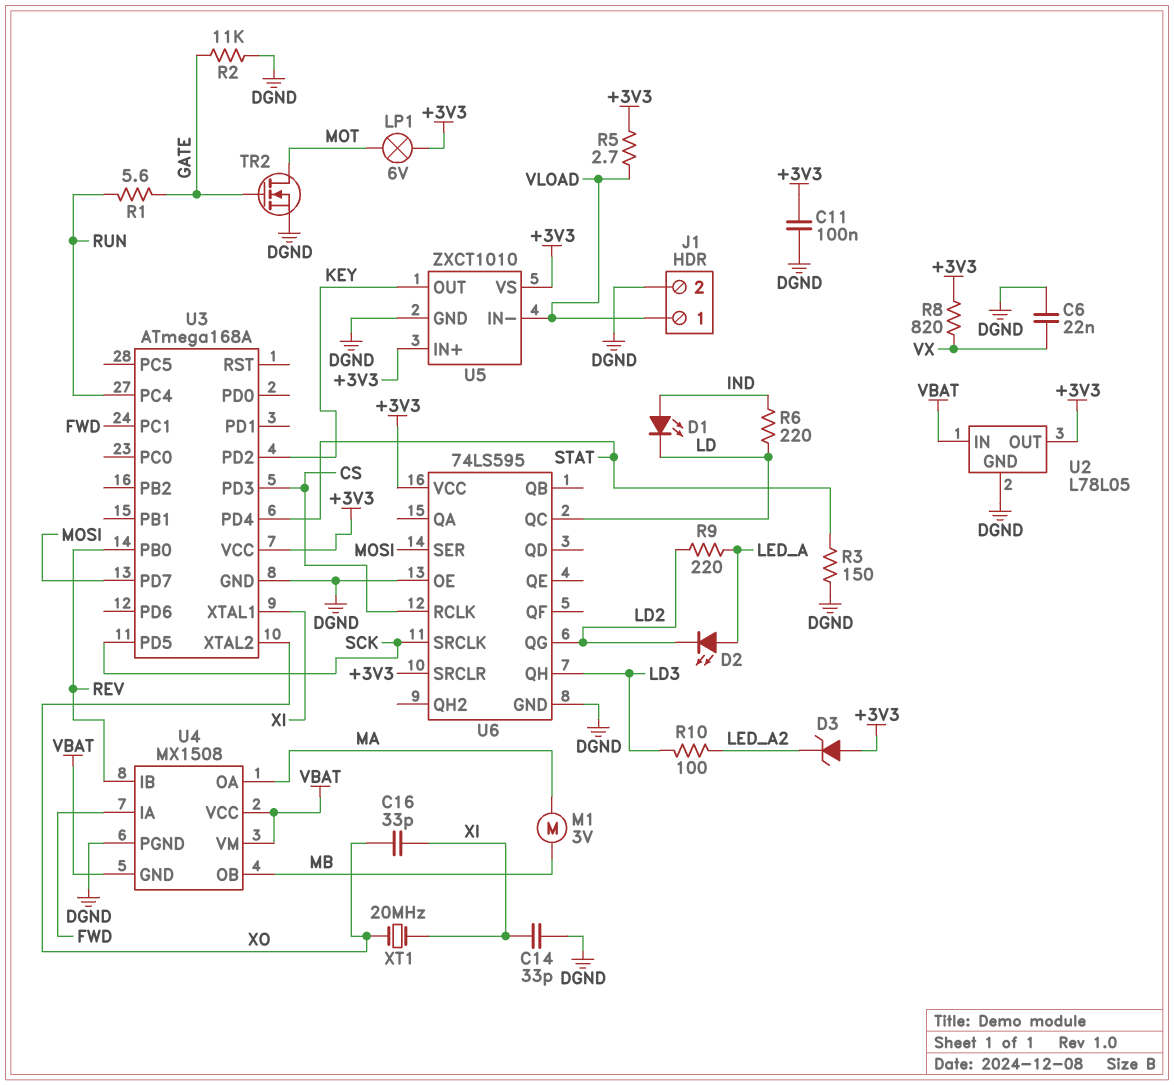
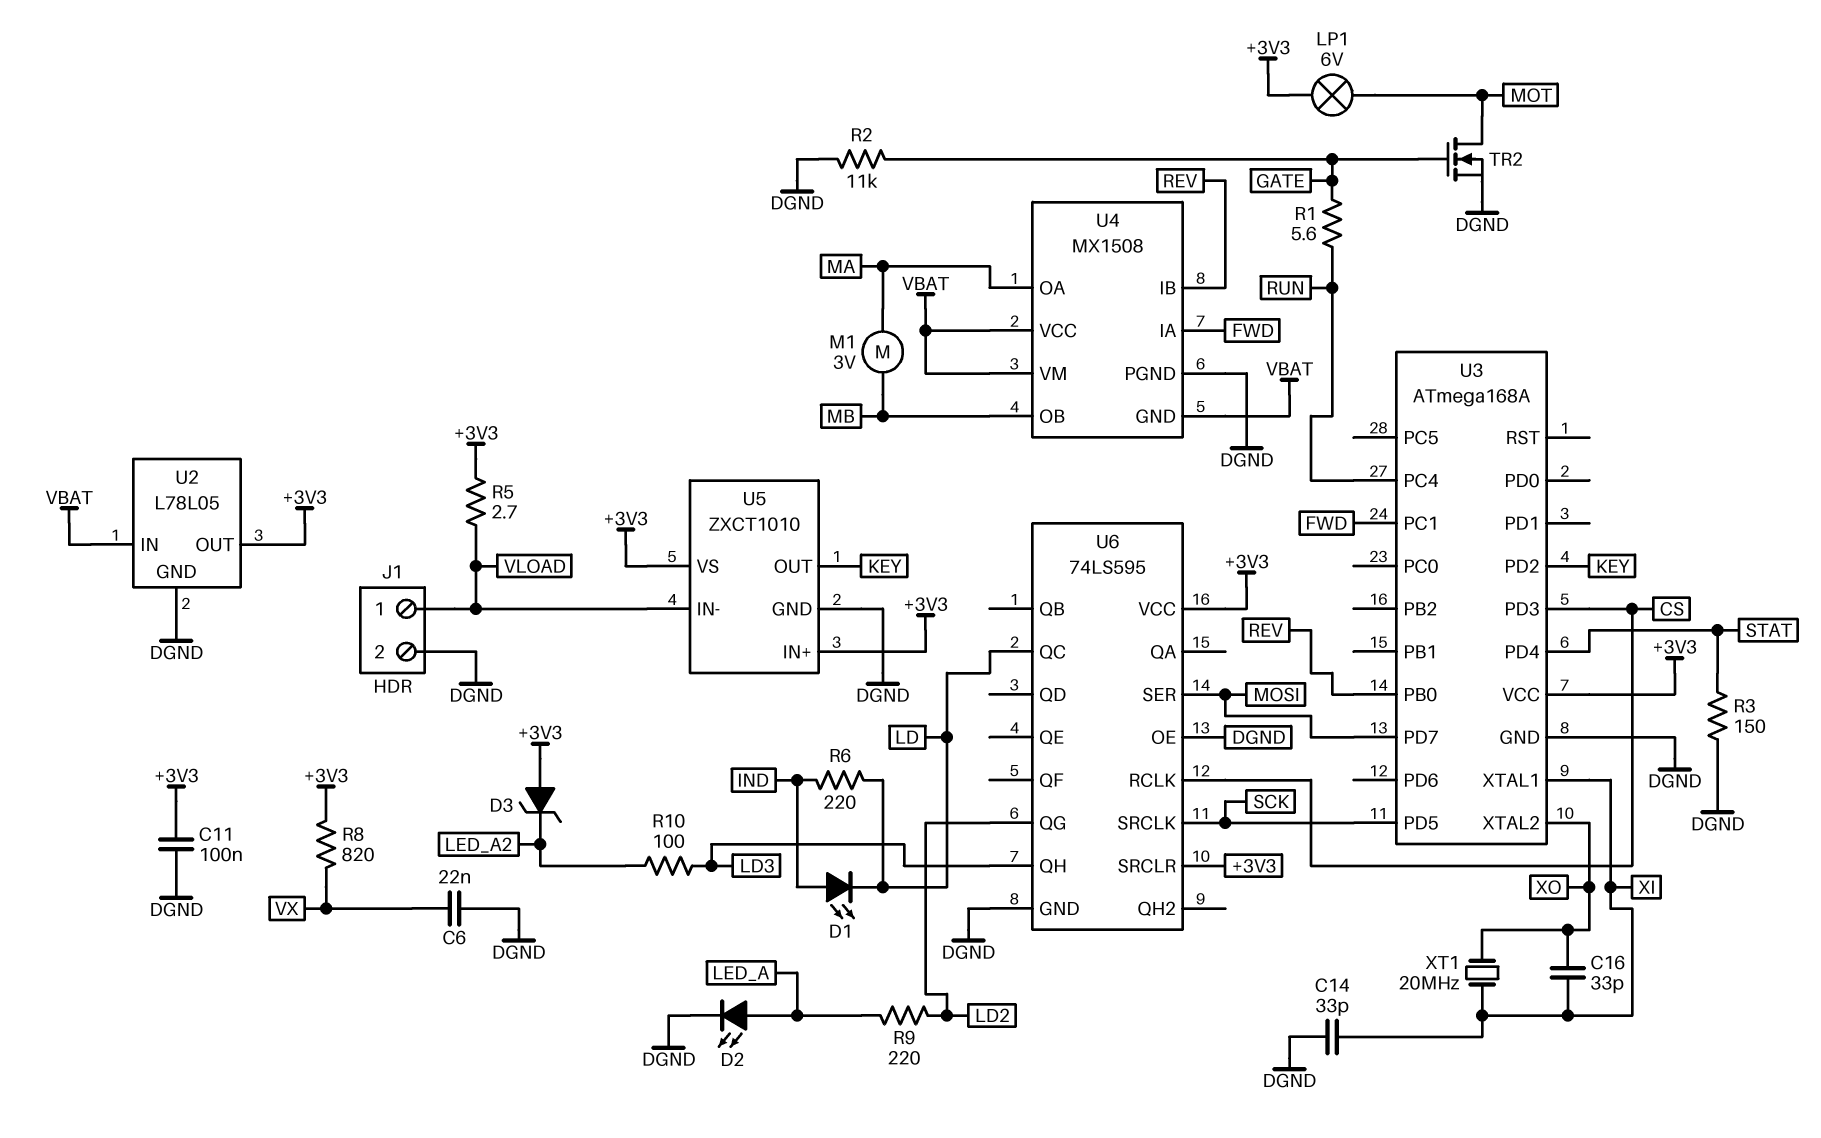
D2: LED (A LED_A, K LD2) -> LED (A LED_A, K DGND)

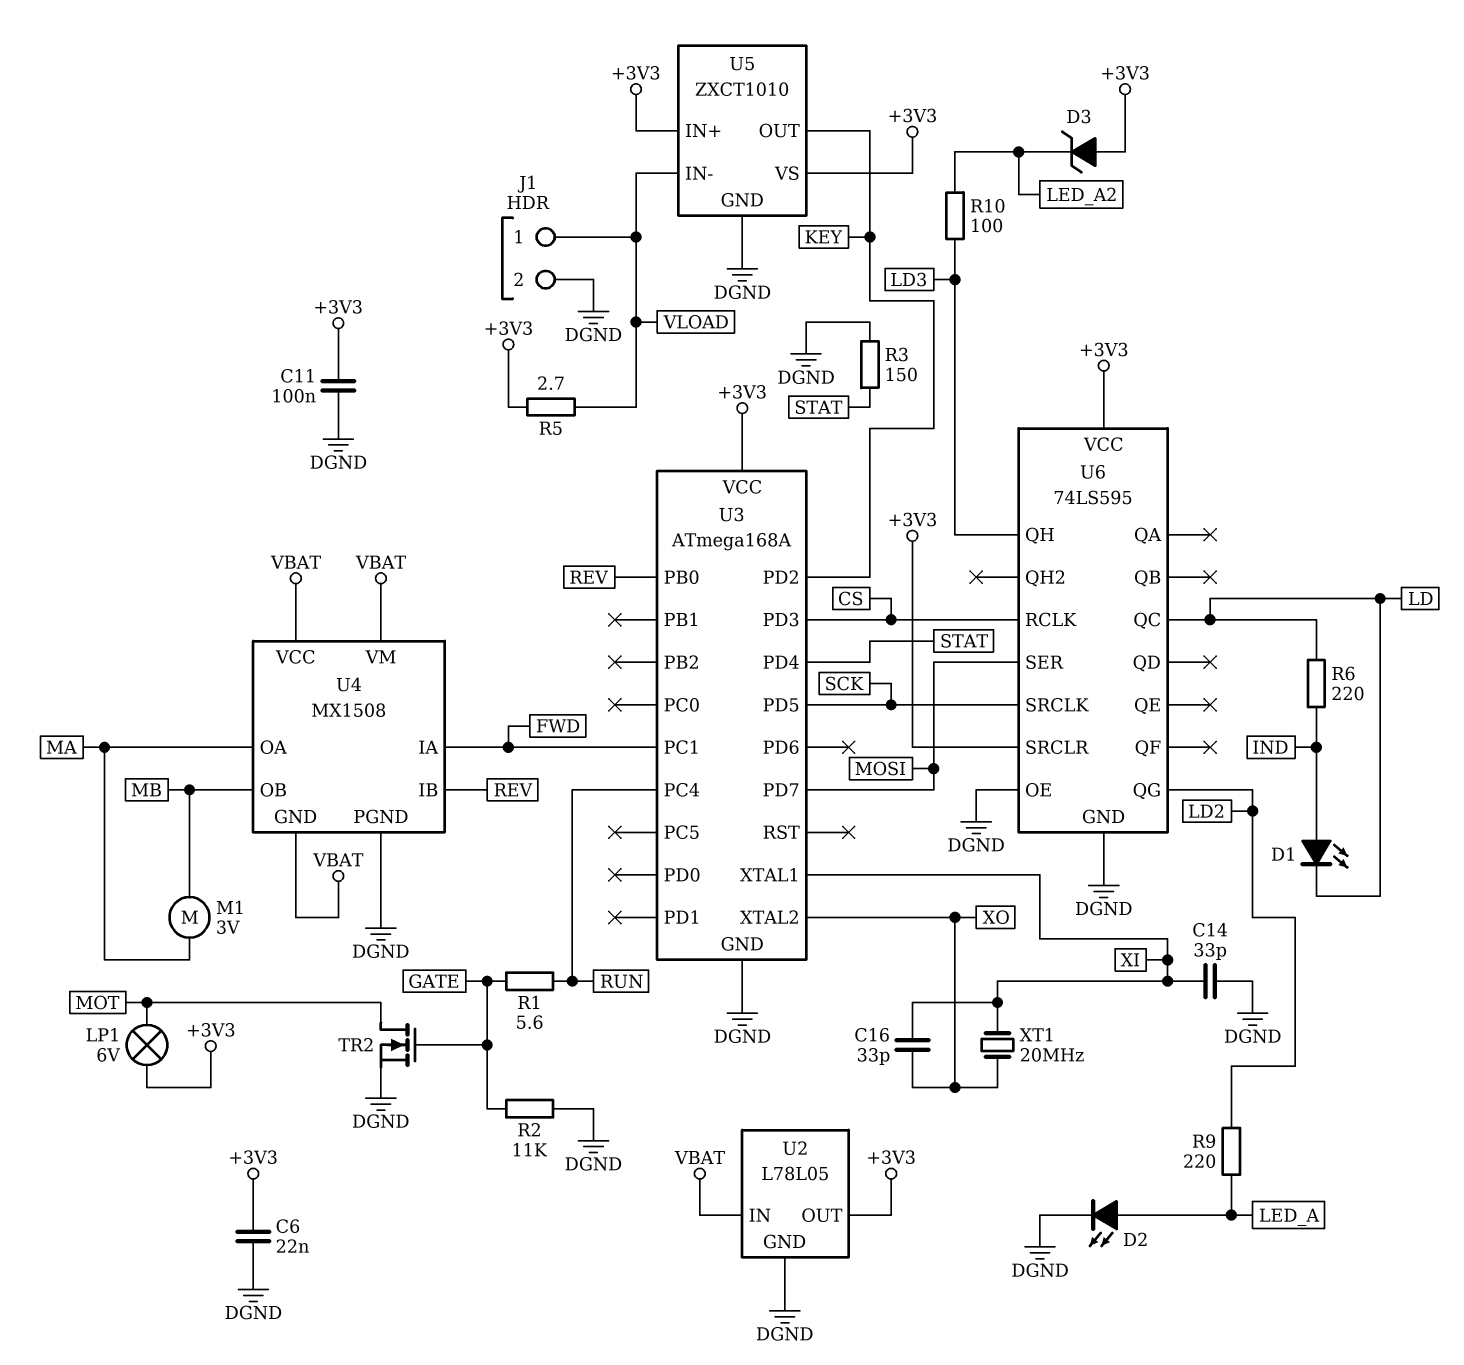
C6: 22nF (DGND, VX) -> 22nF (+3V3, DGND)
R8: 820 (+3V3, VX) -> none

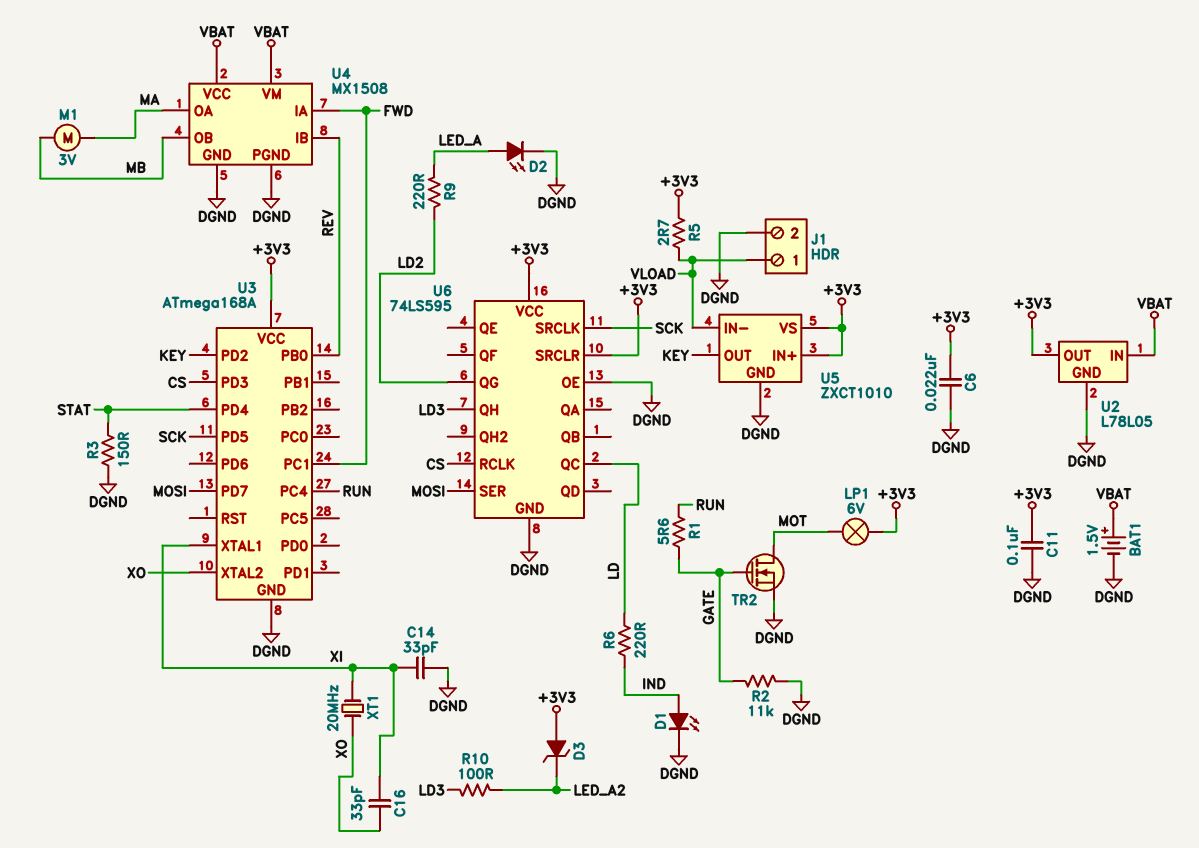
BAT1: none -> 1.5V (plus VBAT, minus DGND)
D1: LED (A IND, K LD) -> LED (A IND, K DGND)
U4 pin GND: VBAT -> DGND

